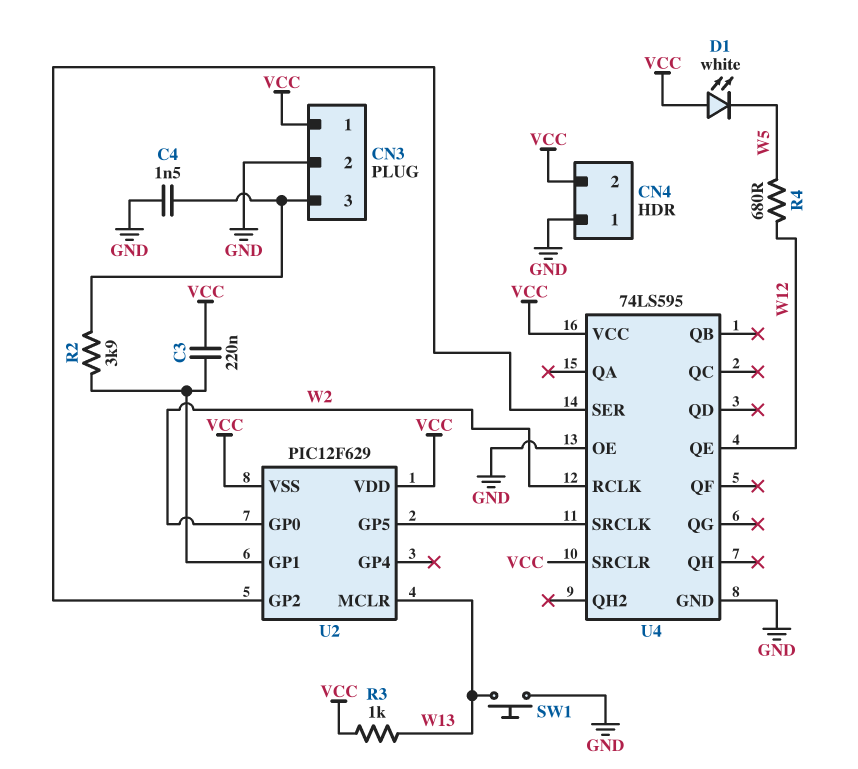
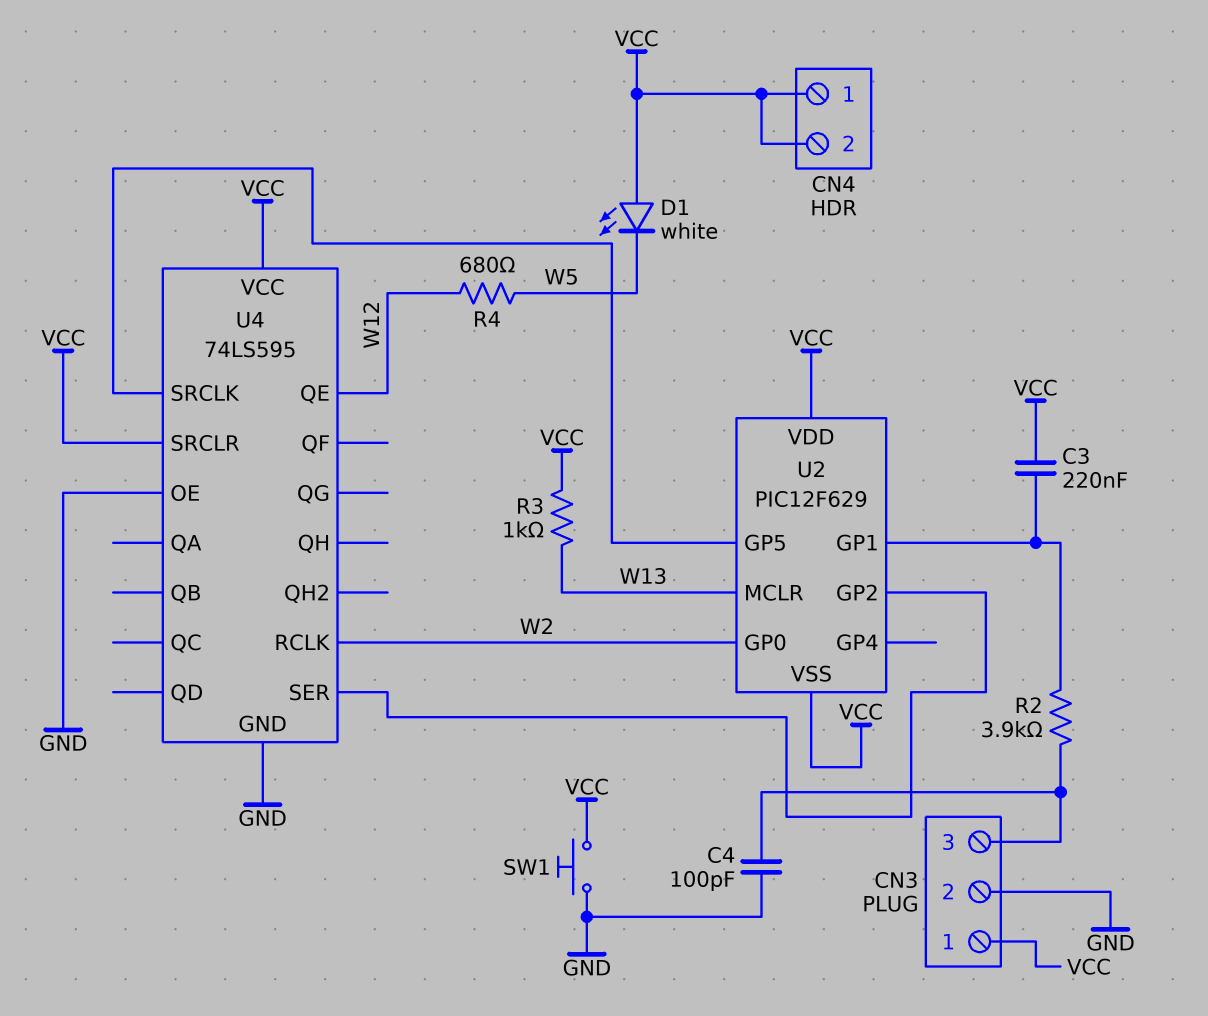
C4: 1.5nF (CN3/3, GND) -> 100pF (CN3/3, GND)
CN4 pin 1: GND -> VCC
SW1: button (GND, W13) -> button (GND, VCC)

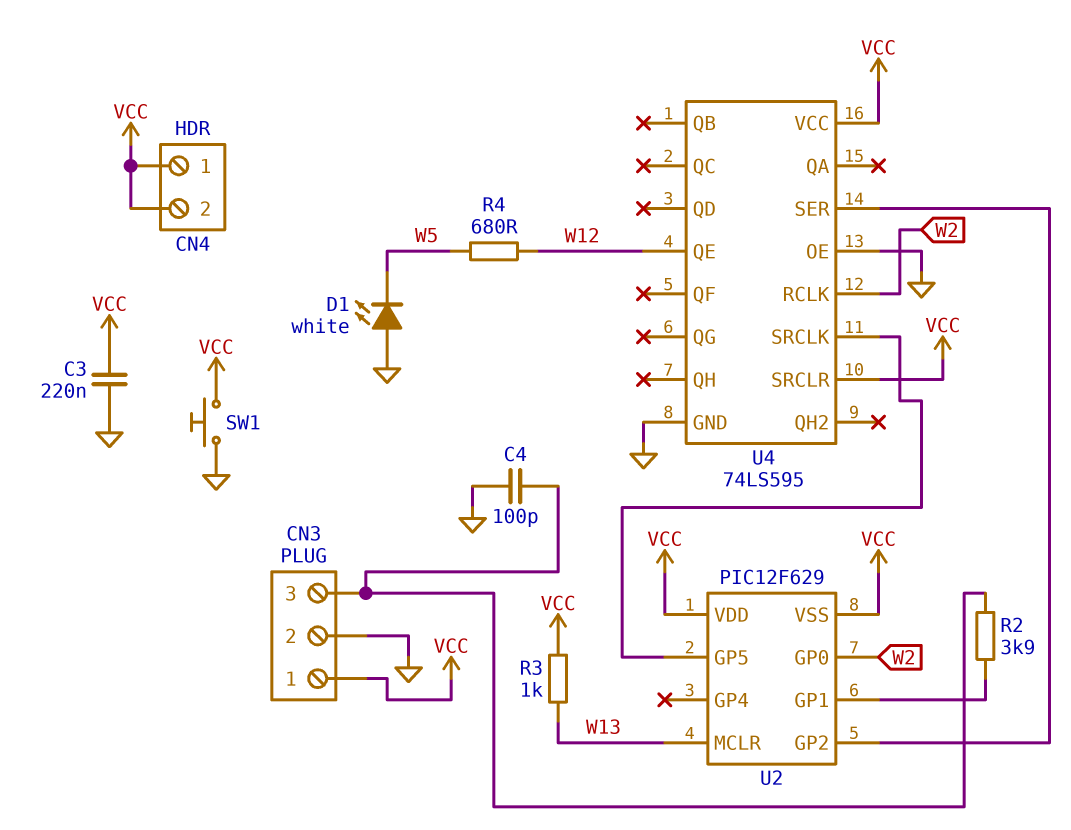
C3: 220nF (U2/GP1, VCC) -> 220nF (GND, VCC)
D1: LED white (A VCC, K W5) -> LED white (A GND, K W5)

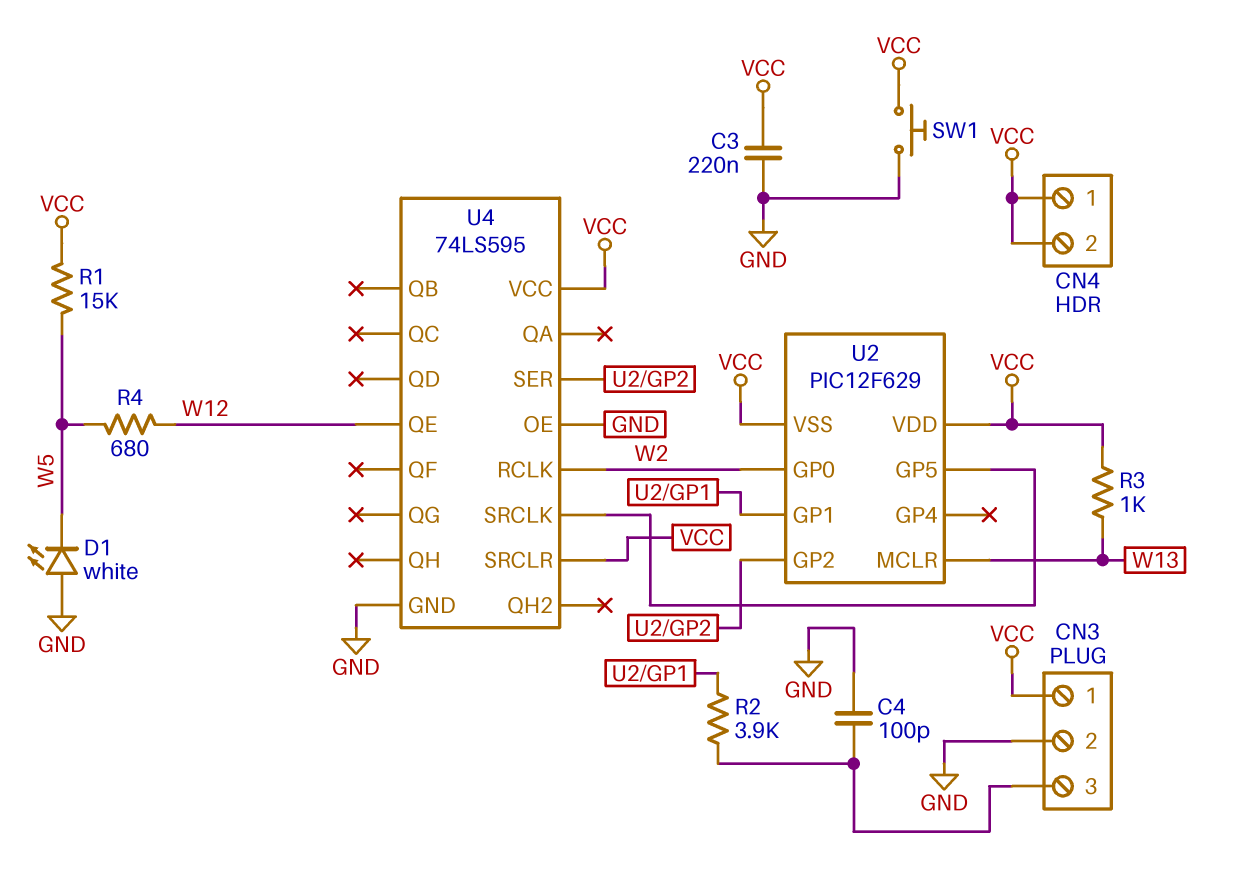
R1: none -> 15k (VCC, W5)

